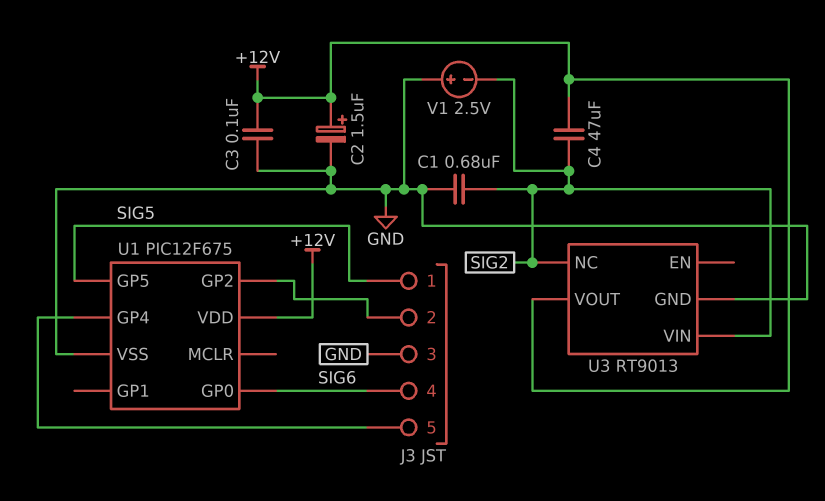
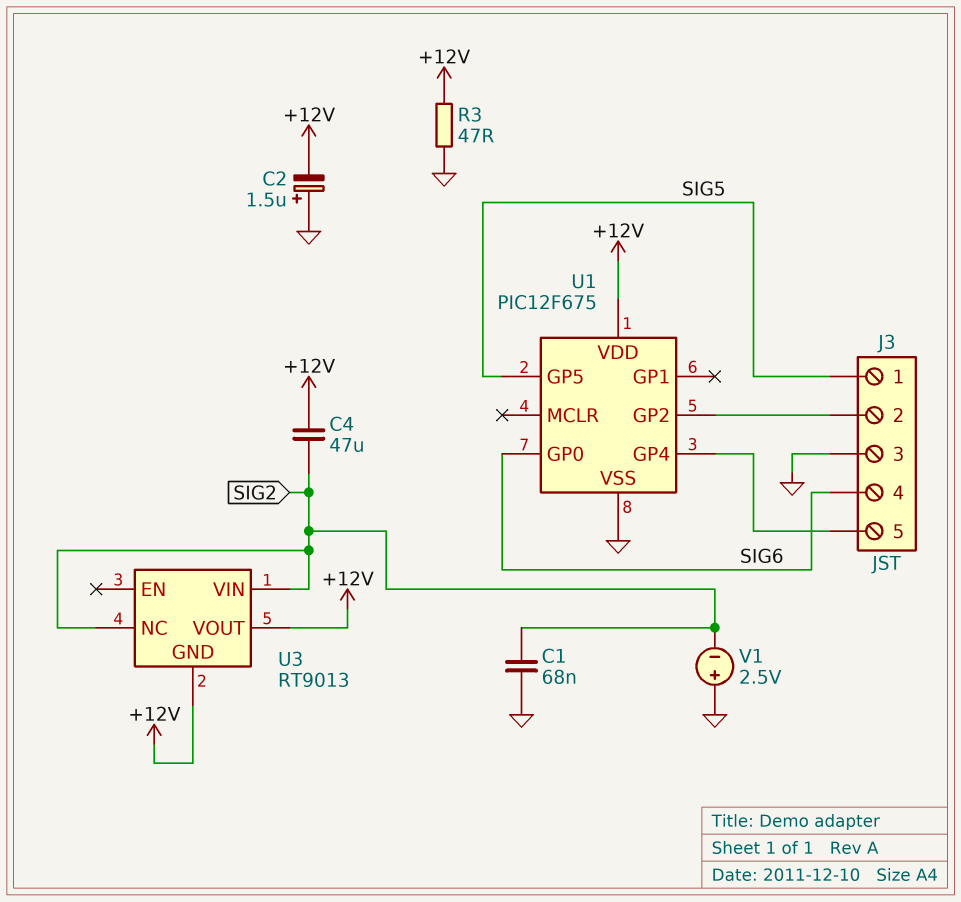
C1: 680nF (GND, SIG2) -> 68nF (GND, SIG2)
C2: 1.5uF (plus +12V, minus GND) -> 1.5uF (plus GND, minus +12V)
C3: 100nF (+12V, GND) -> none
R3: none -> 47 (+12V, GND)
U3 pin GND: GND -> +12V

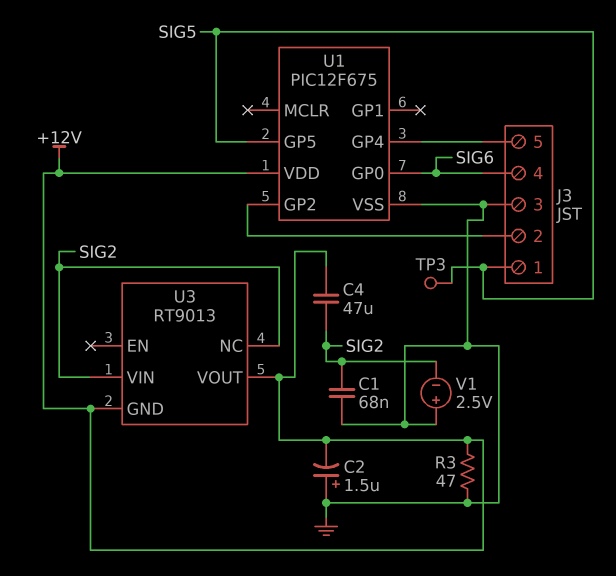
TP3: none -> test point (SIG5)

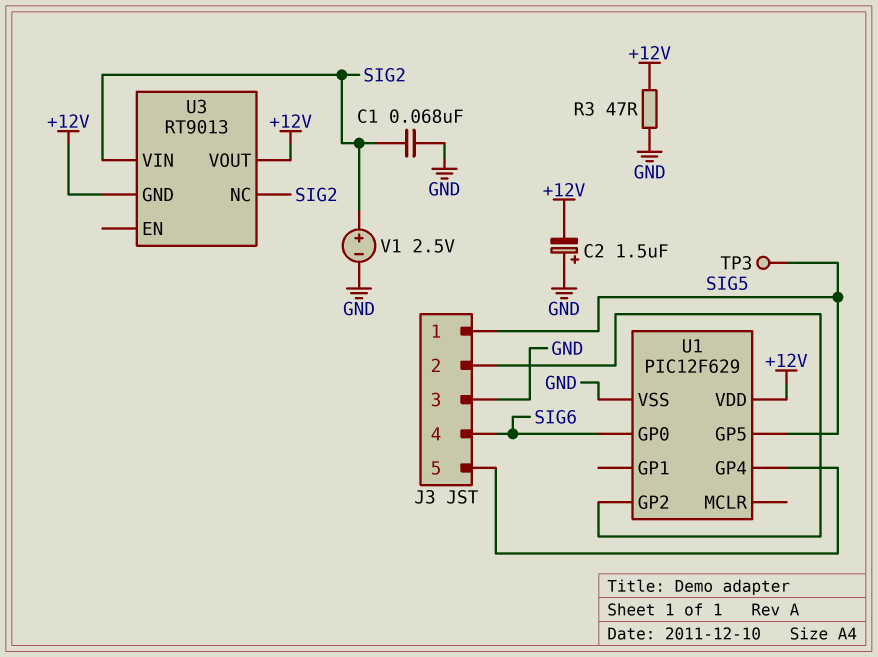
C4: 47uF (+12V, SIG2) -> none
U1: PIC12F675 -> PIC12F629
V1: 2.5V (plus GND, minus SIG2) -> 2.5V (plus SIG2, minus GND)

